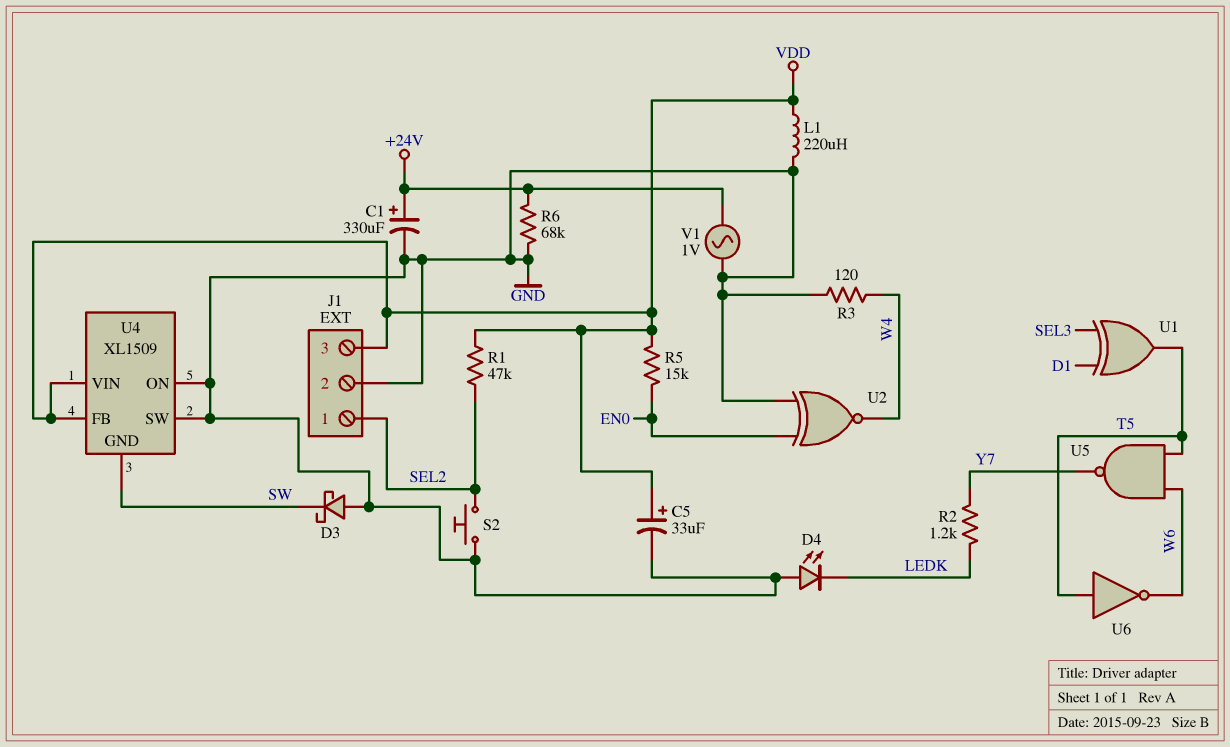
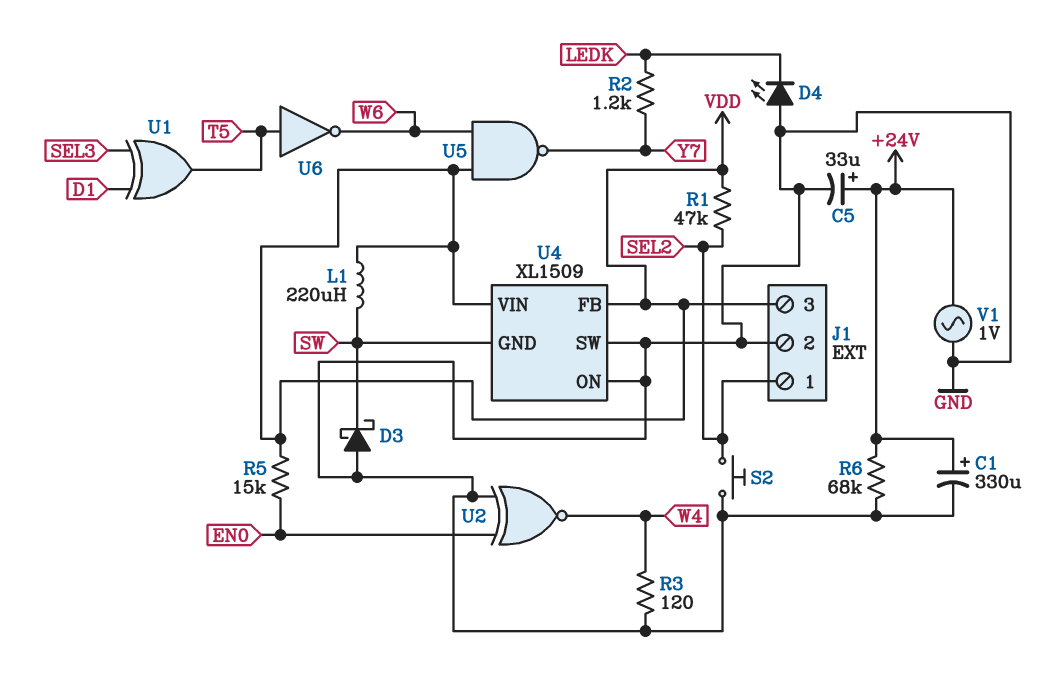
C5: 33uF (plus VDD, minus GND) -> 33uF (plus +24V, minus GND)
L1: 220uH (GND, VDD) -> 220uH (SW, VDD)
U5: NAND (in T5, in W6, out Y7) -> NAND (in VDD, in W6, out Y7)

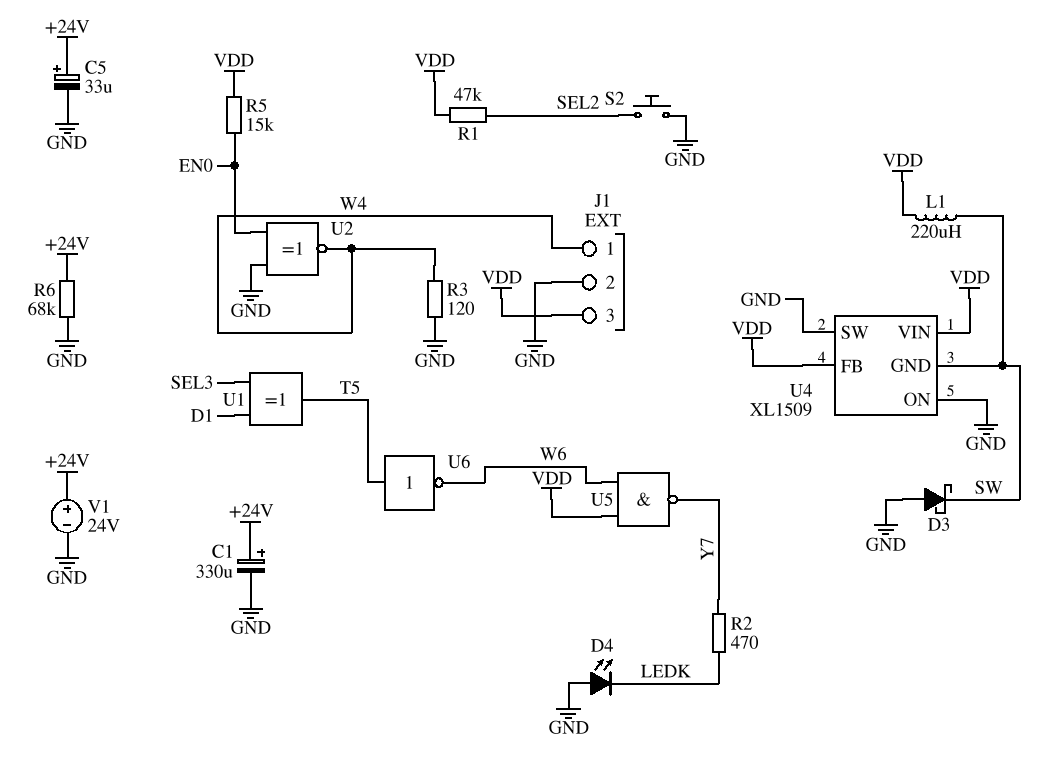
J1 pin 1: SEL2 -> W4
R2: 1.2k (LEDK, Y7) -> 470 (LEDK, Y7)
V1: AC 1V (+24V, GND) -> 24V (plus +24V, minus GND)

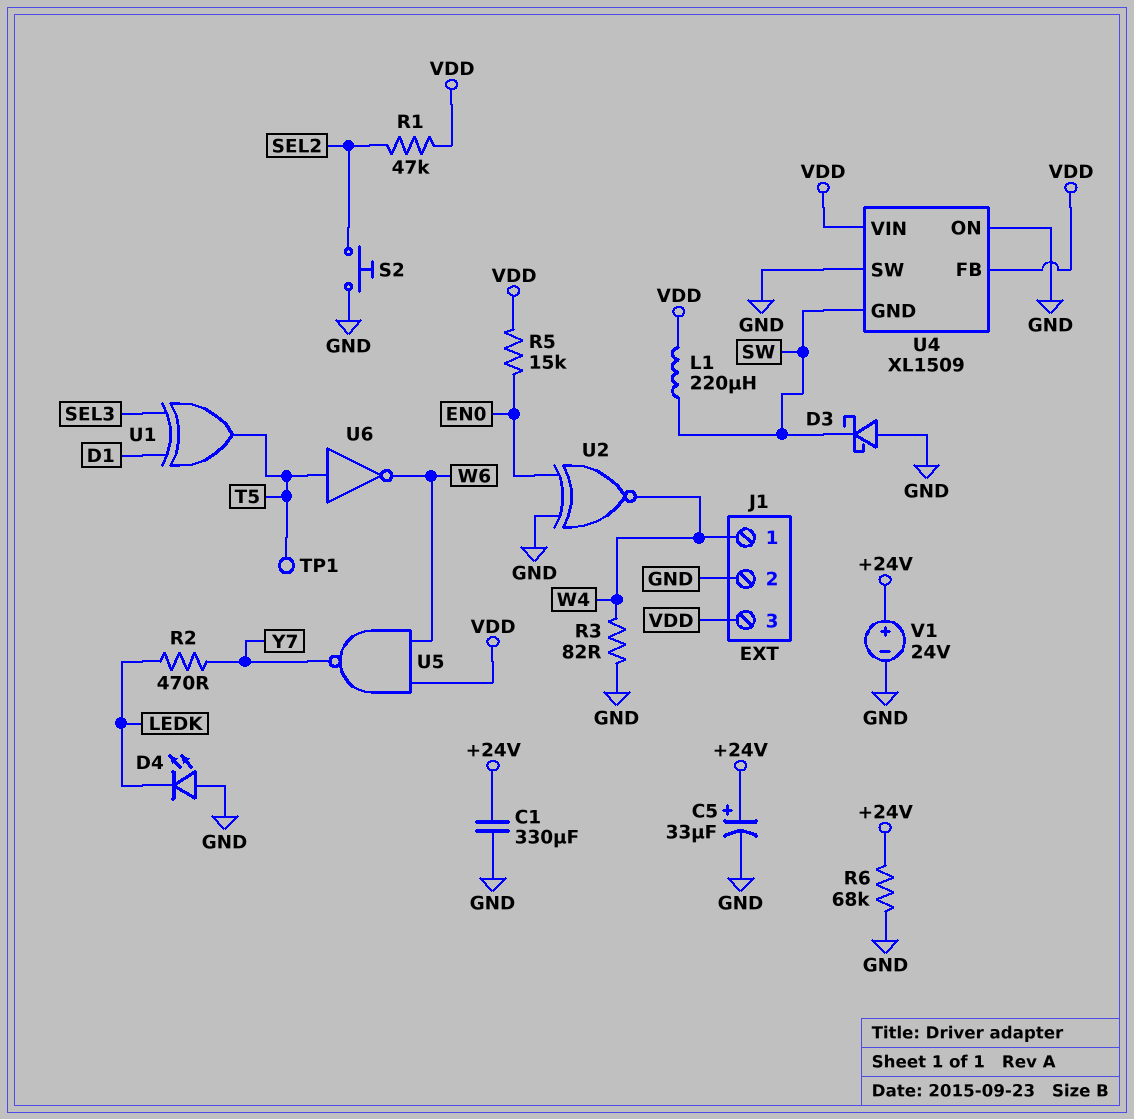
C1: 330uF (plus +24V, minus GND) -> 330uF (+24V, GND)
R3: 120 (GND, W4) -> 82 (GND, W4)
TP1: none -> test point (T5)

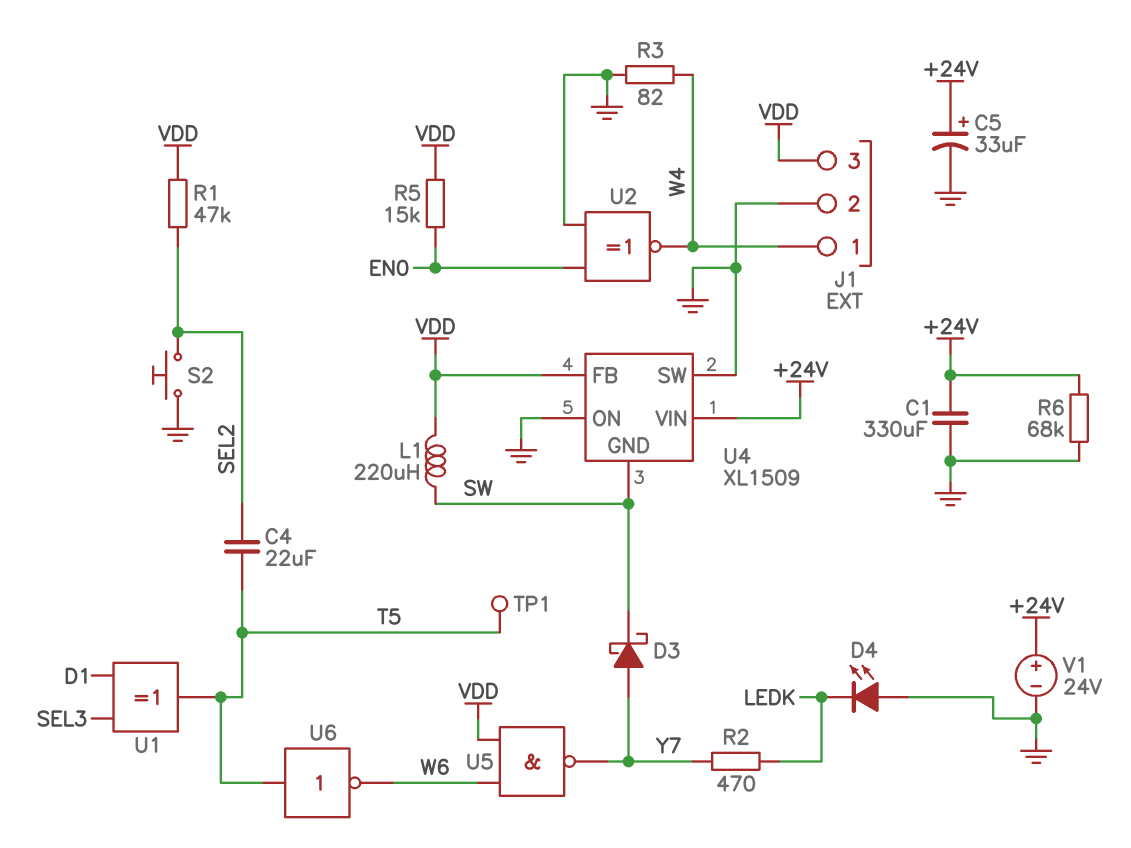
C4: none -> 22uF (SEL2, T5)
D3: schottky (A GND, K SW) -> schottky (A Y7, K SW)
U4 pin VIN: VDD -> +24V

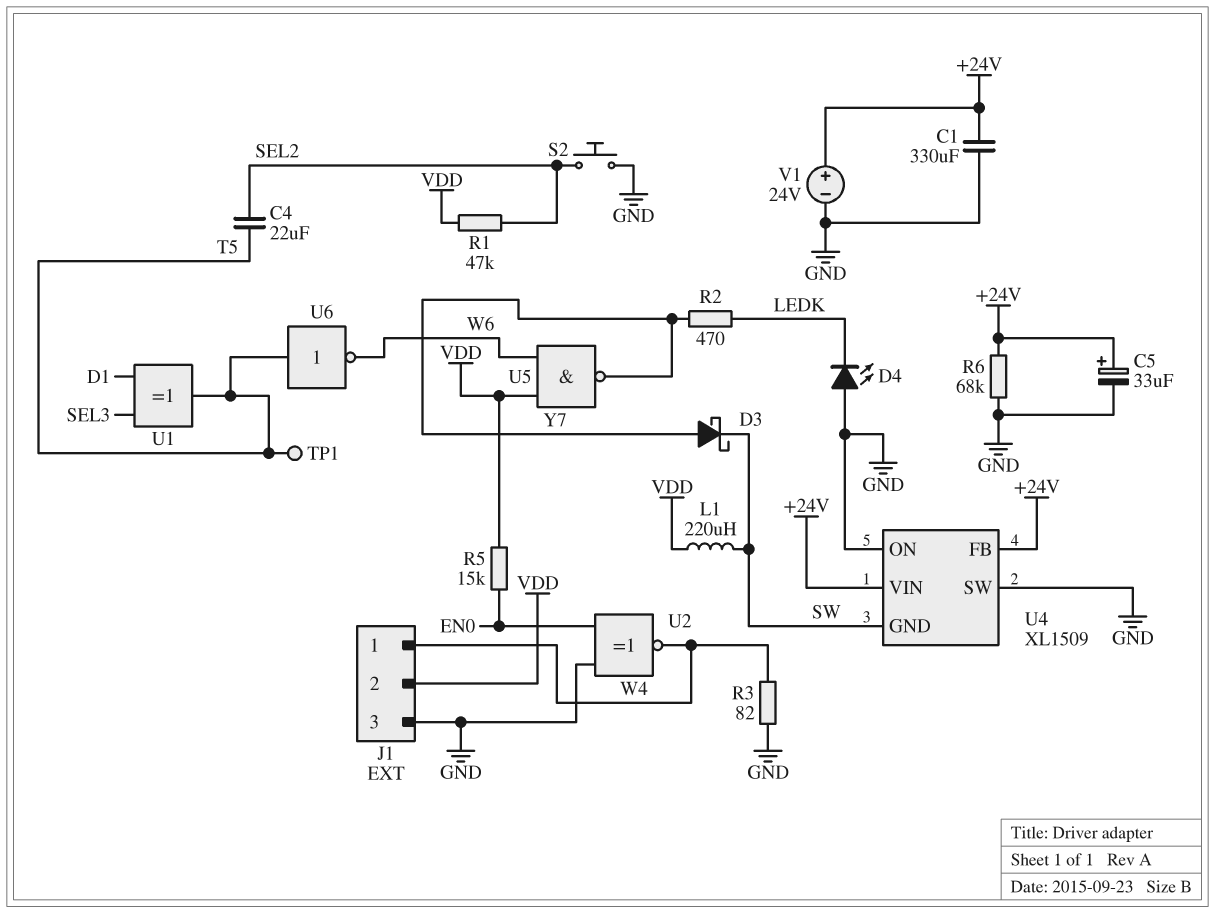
J1 pin 2: GND -> VDD
J1 pin 3: VDD -> GND
U4 pin FB: VDD -> +24V

